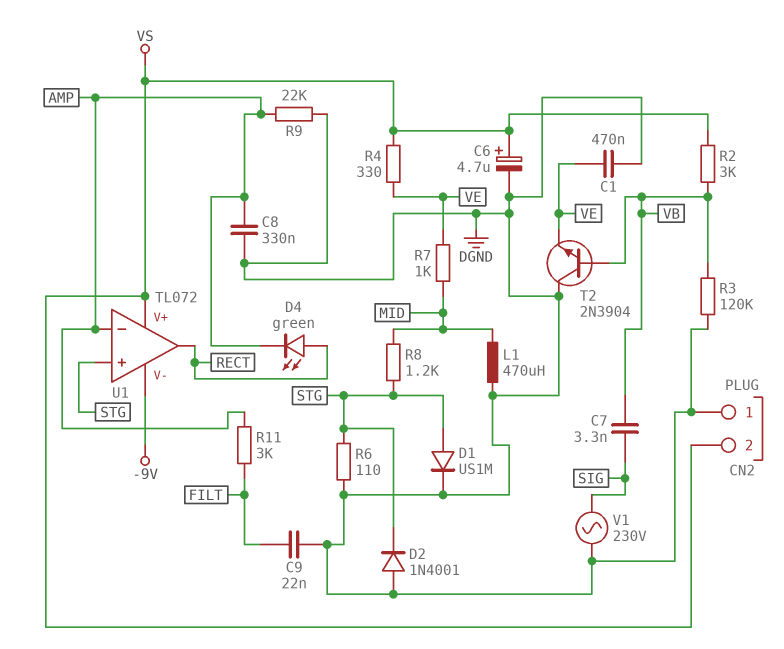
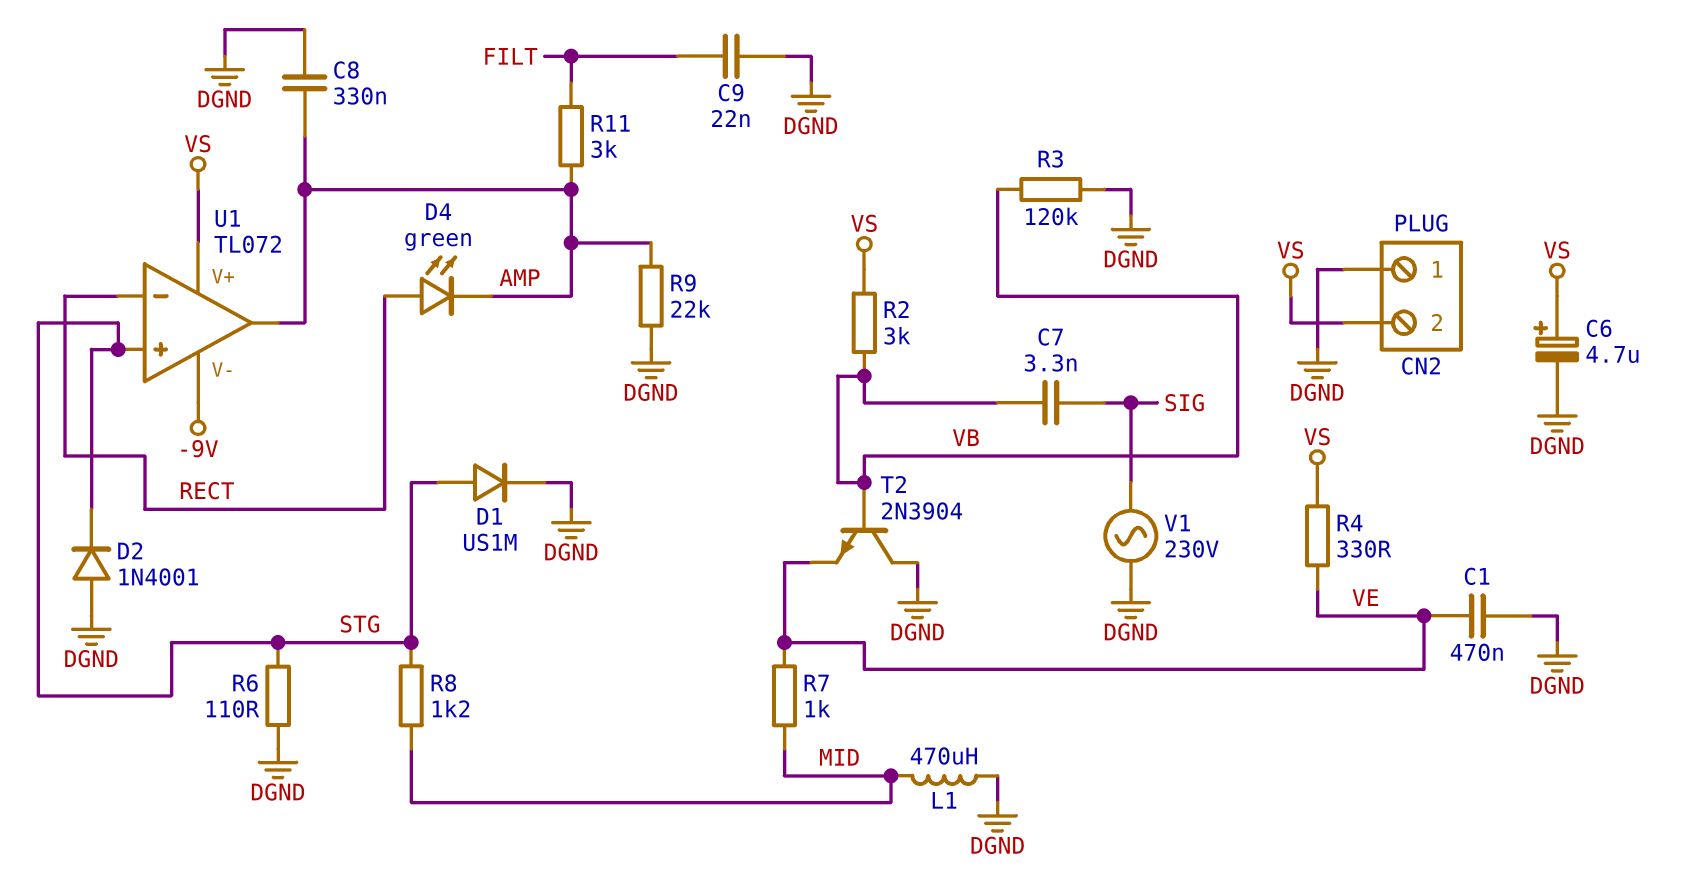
U1 pin in-: AMP -> RECT
U1 pin out: RECT -> AMP

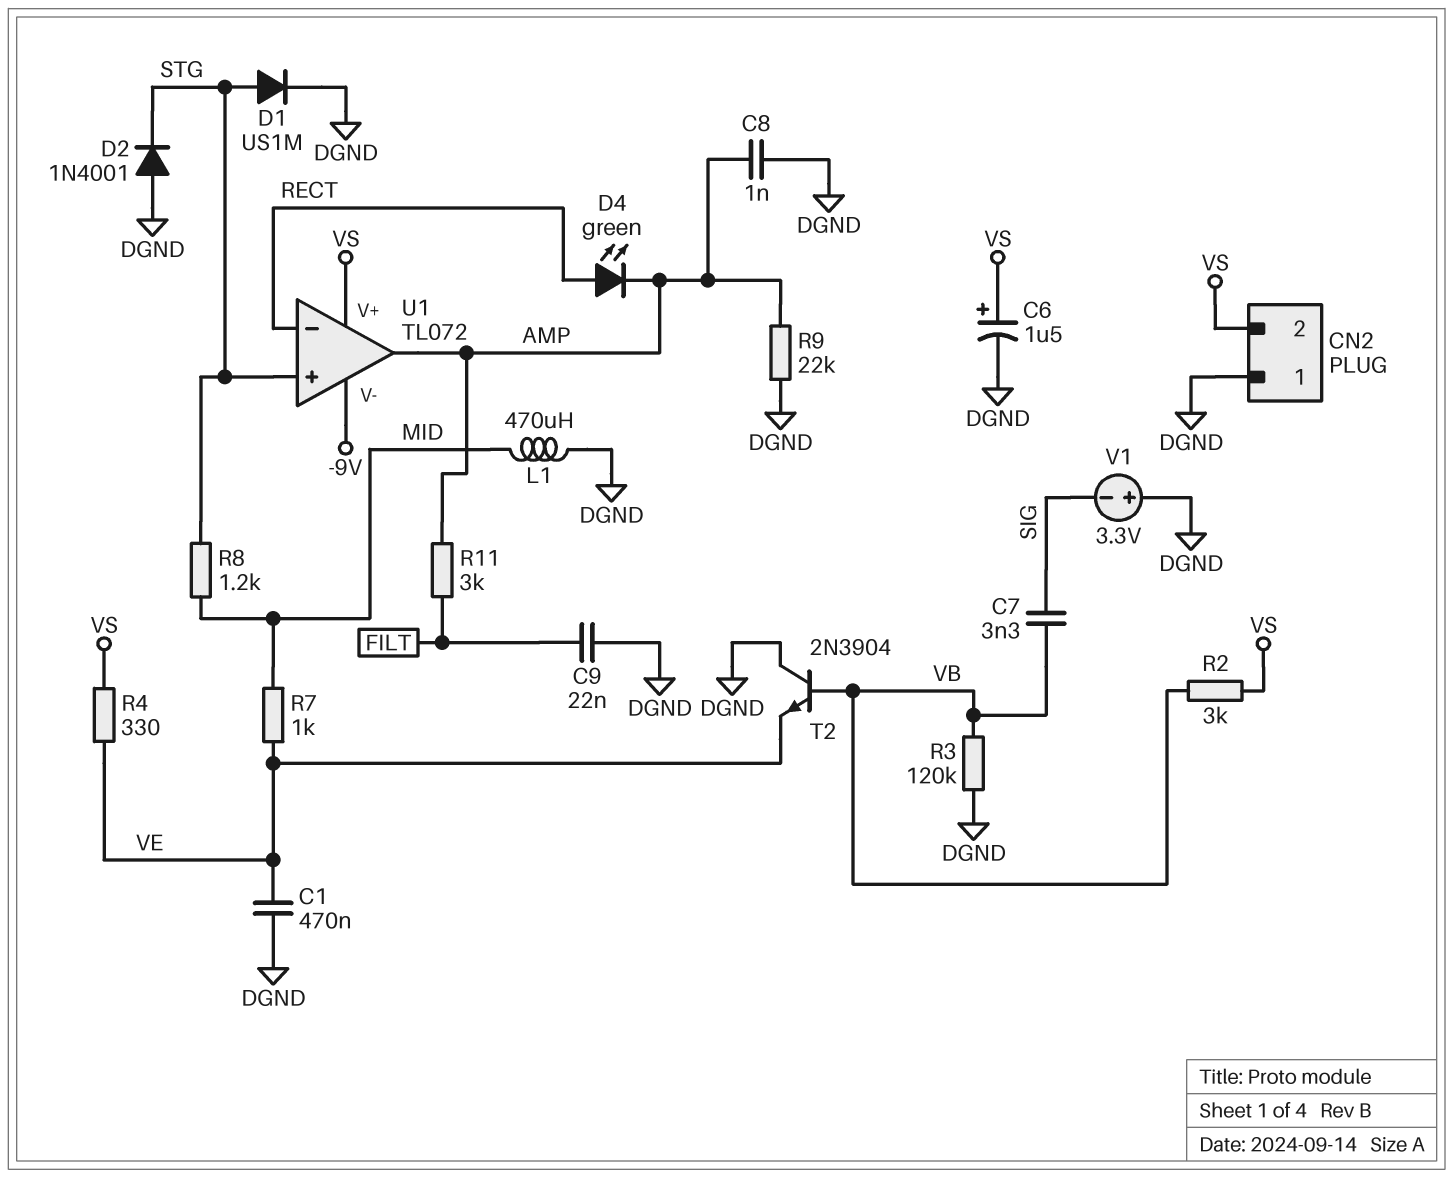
C6: 4.7uF (plus VS, minus DGND) -> 1.5uF (plus VS, minus DGND)
C8: 330nF (AMP, DGND) -> 1nF (AMP, DGND)
R6: 110 (DGND, STG) -> none
V1: AC 230V (DGND, SIG) -> 3.3V (plus DGND, minus SIG)

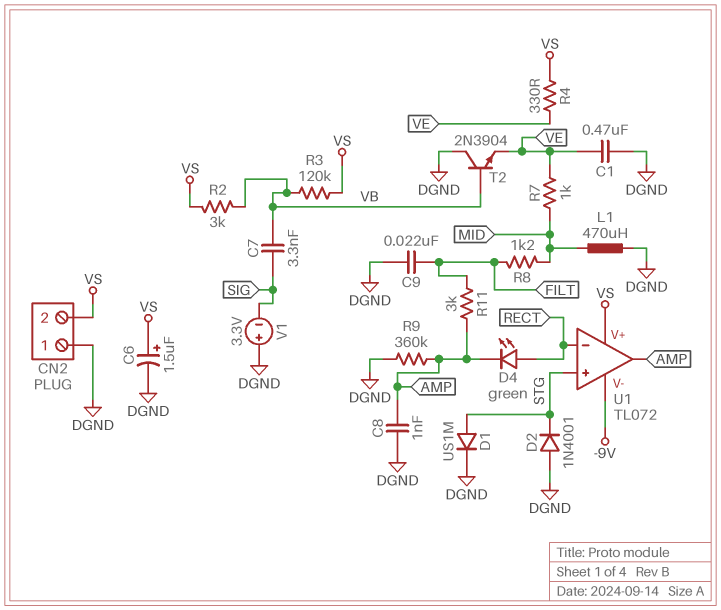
R3: 120k (DGND, VB) -> 120k (VB, VS)
R8: 1.2k (MID, STG) -> 1.2k (FILT, MID)
R9: 22k (AMP, DGND) -> 360k (AMP, DGND)

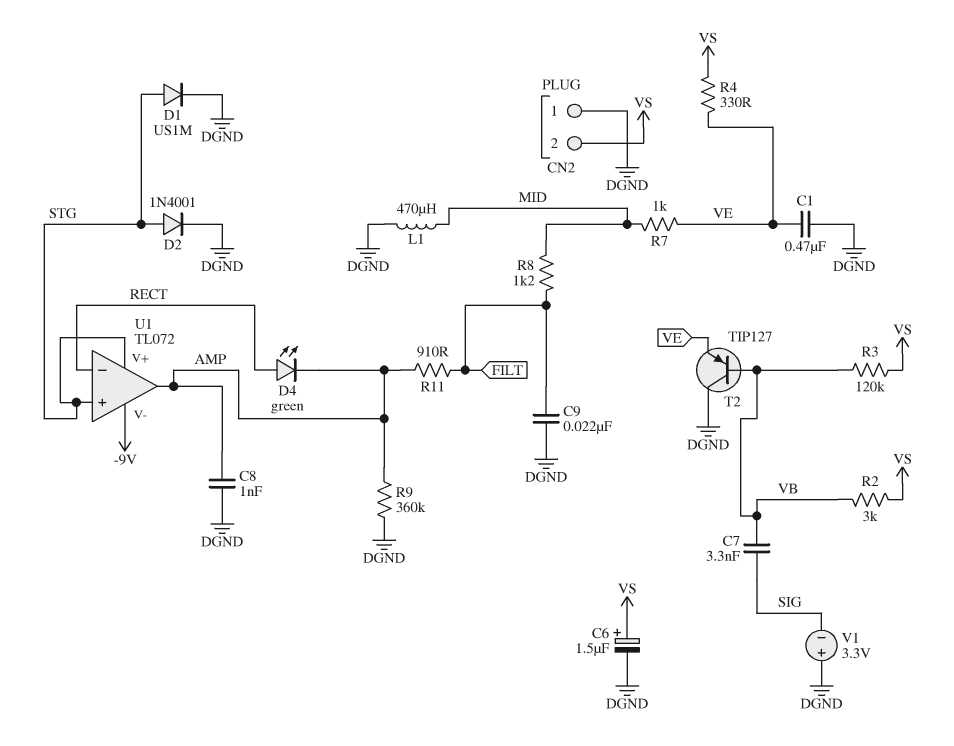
D2: diode 1N4001 (A DGND, K STG) -> diode 1N4001 (A STG, K DGND)
R11: 3k (AMP, FILT) -> 910 (AMP, FILT)
T2: NPN 2N3904 (B VB, C DGND, E VE) -> PNP TIP127 (B VB, C DGND, E VE)
U1 pin V+: VS -> STG

